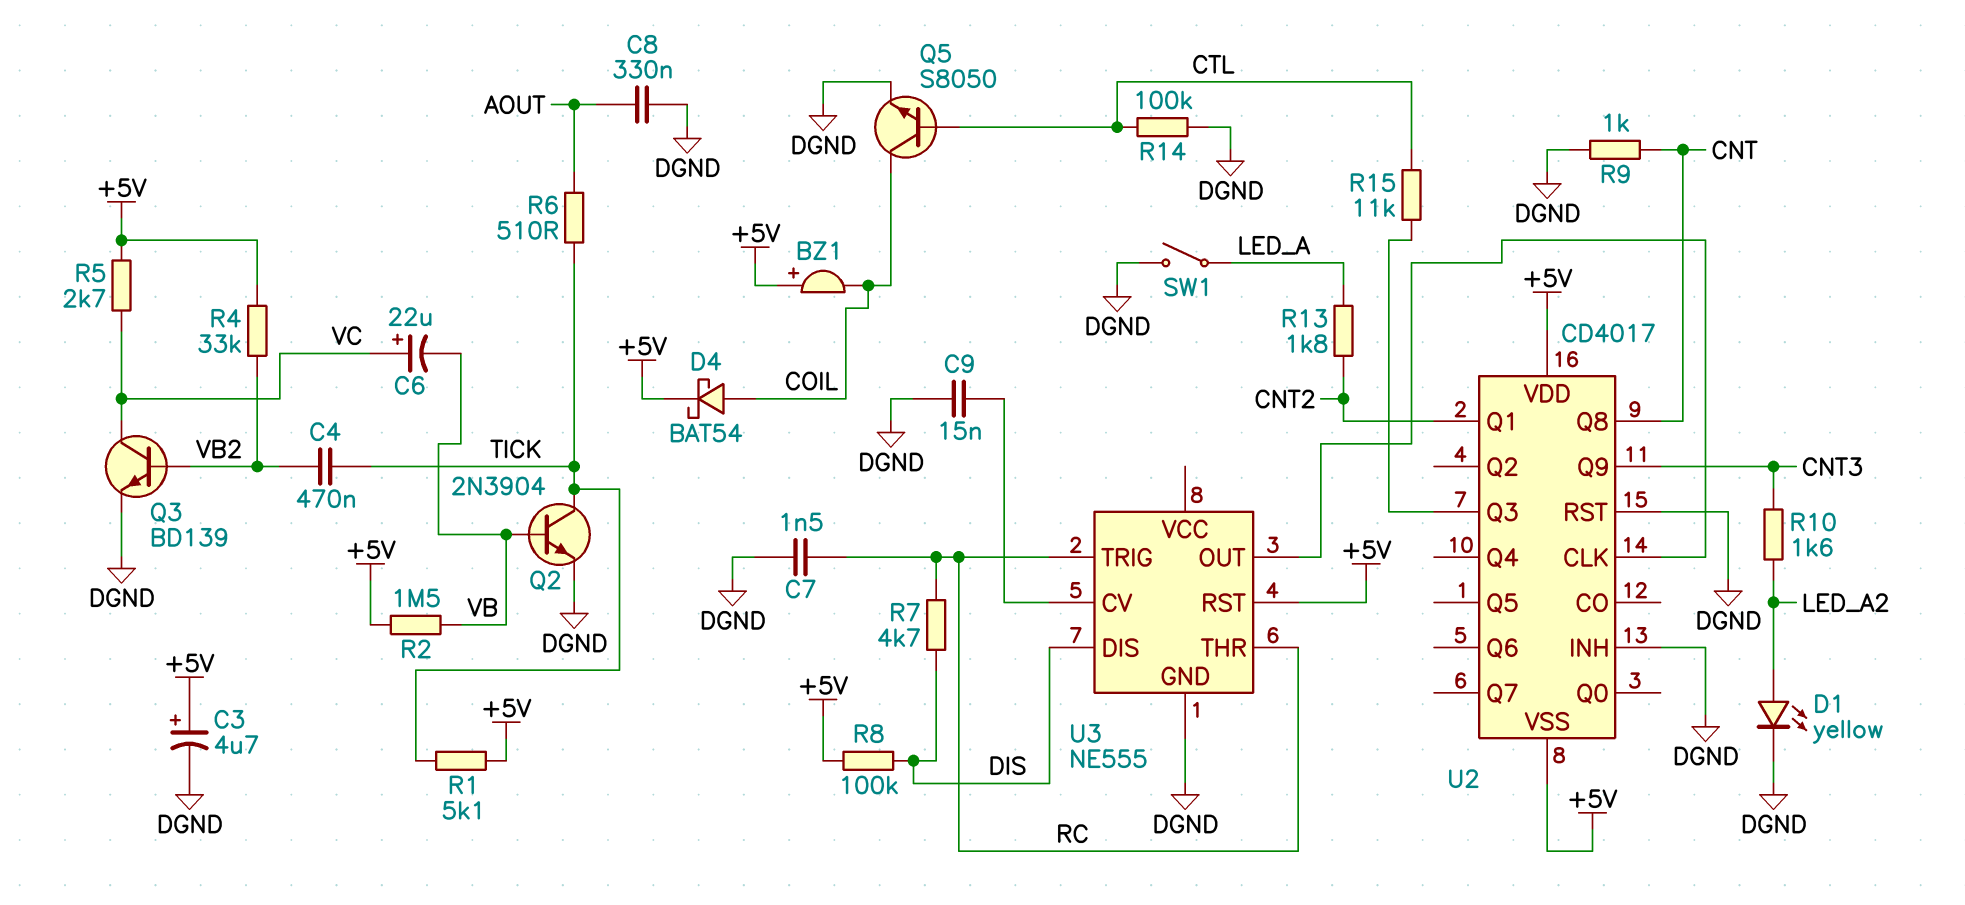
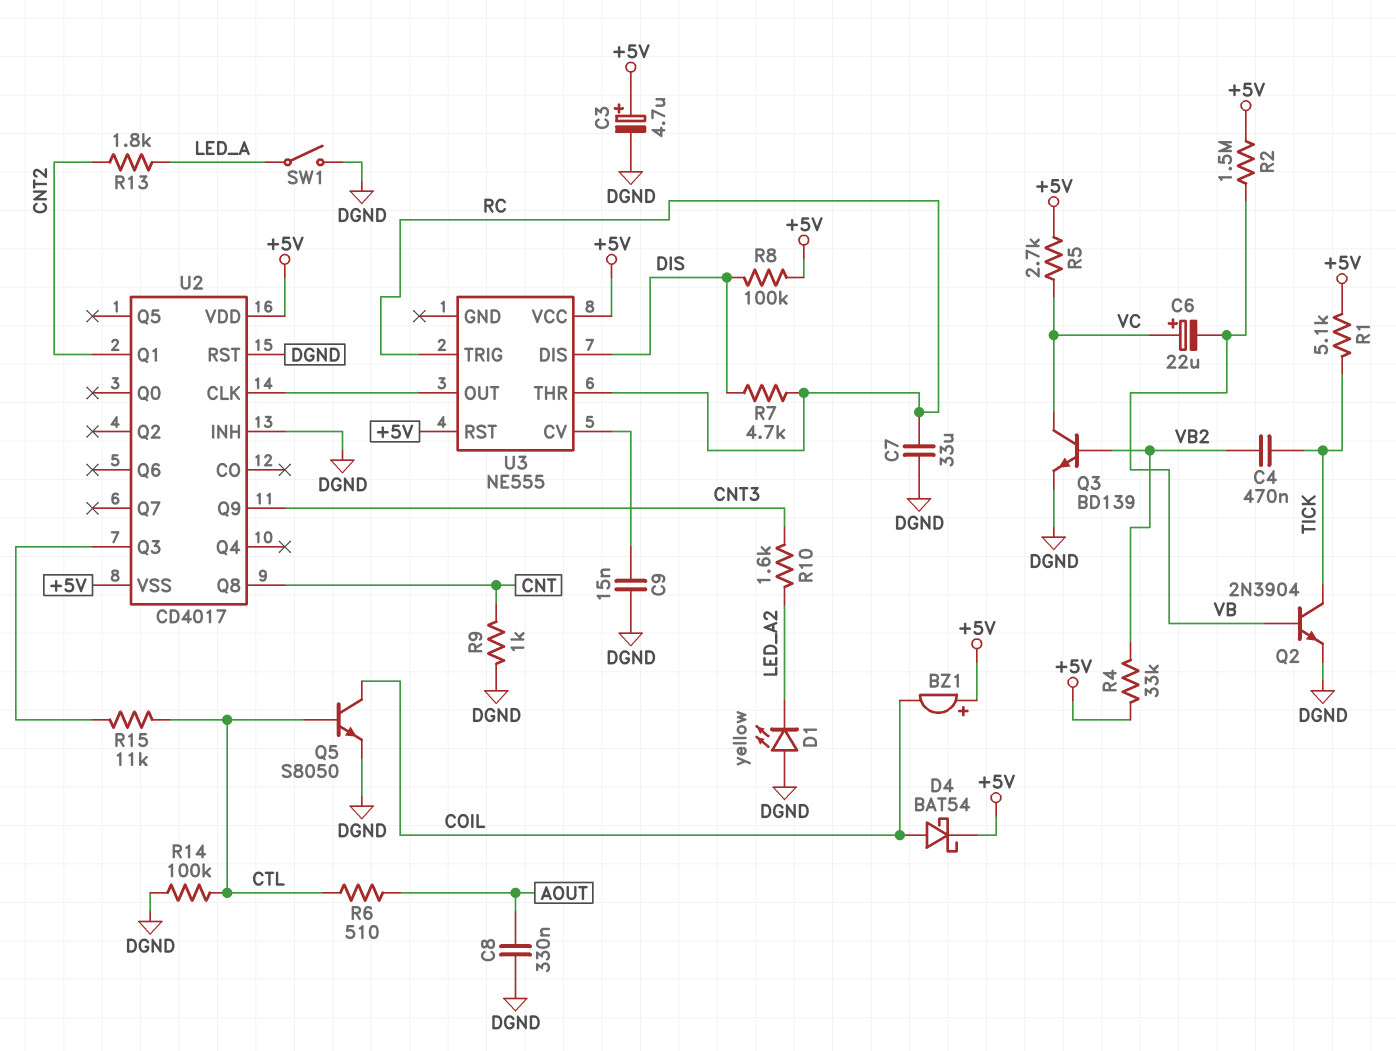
C7: 1.5nF (DGND, RC) -> 33uF (DGND, RC)
D1: LED yellow (A LED_A2, K DGND) -> LED yellow (A DGND, K LED_A2)
R6: 510 (AOUT, TICK) -> 510 (AOUT, CTL)
U3 pin GND: DGND -> none
U3 pin VCC: none -> +5V

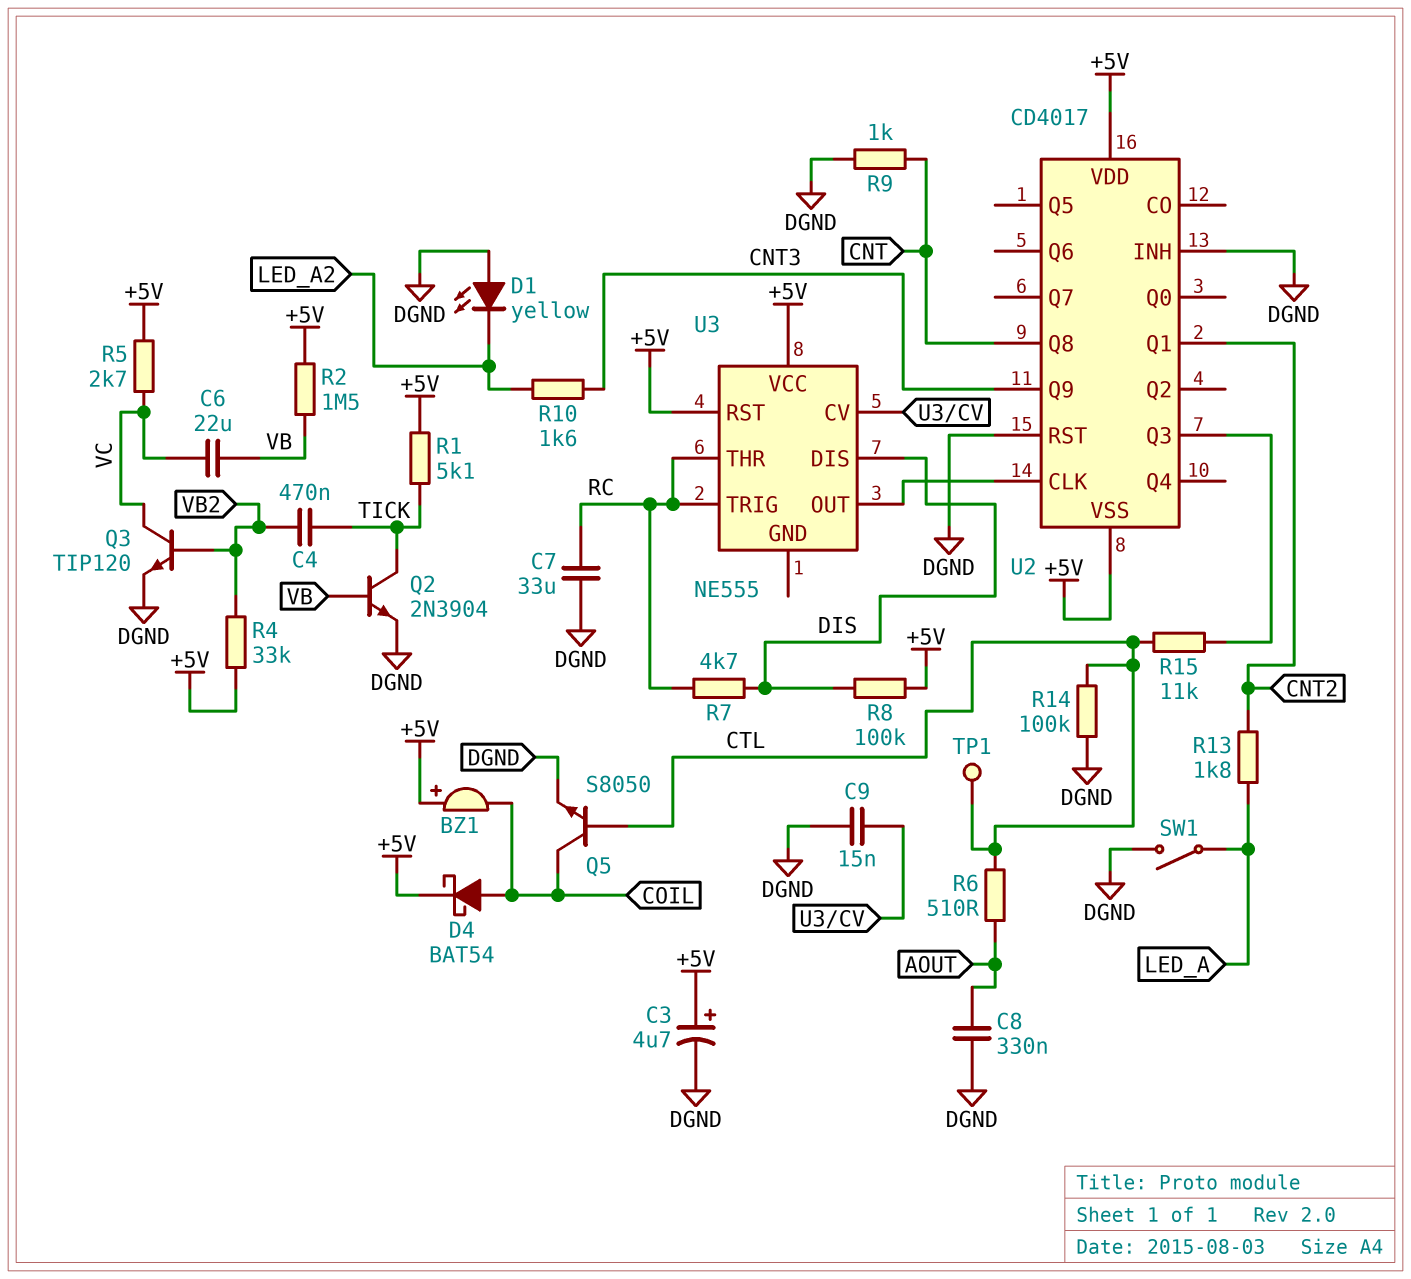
C6: 22uF (plus VC, minus VB) -> 22uF (VB, VC)
Q3: NPN BD139 (B VB2, C VC, E DGND) -> NPN TIP120 (B VB2, C VC, E DGND)
TP1: none -> test point (CTL)

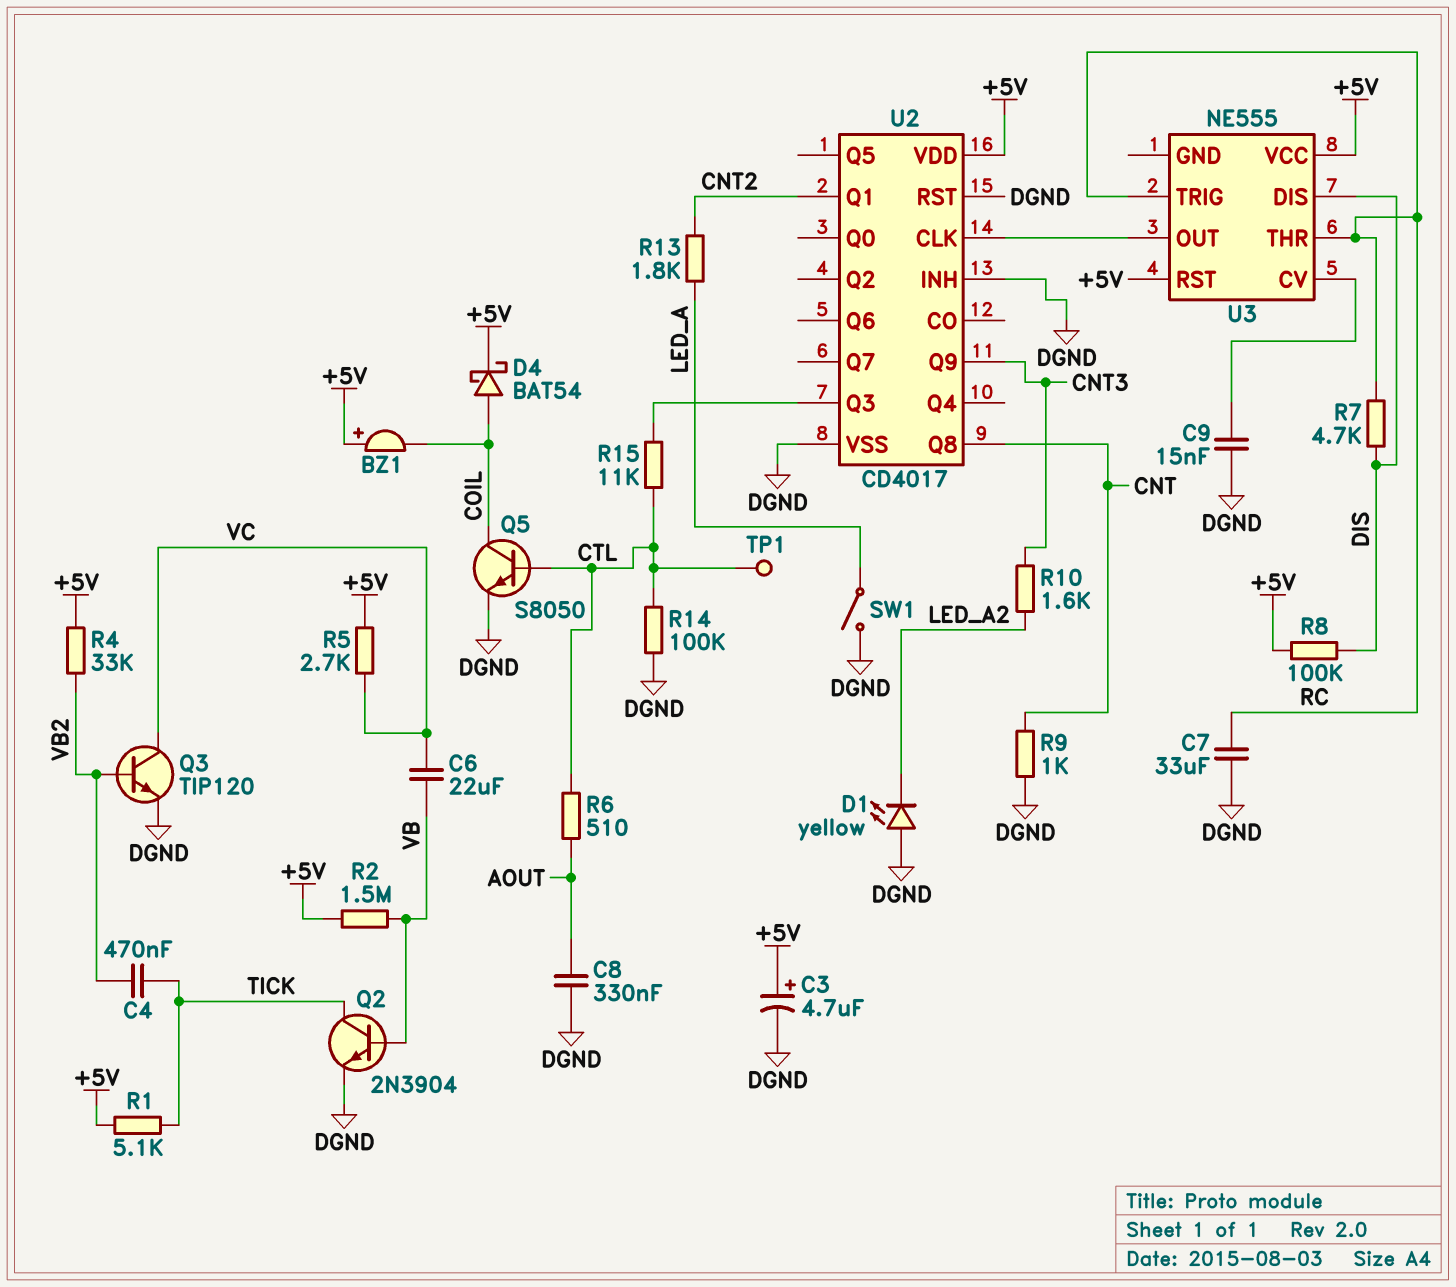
U2 pin VSS: +5V -> DGND

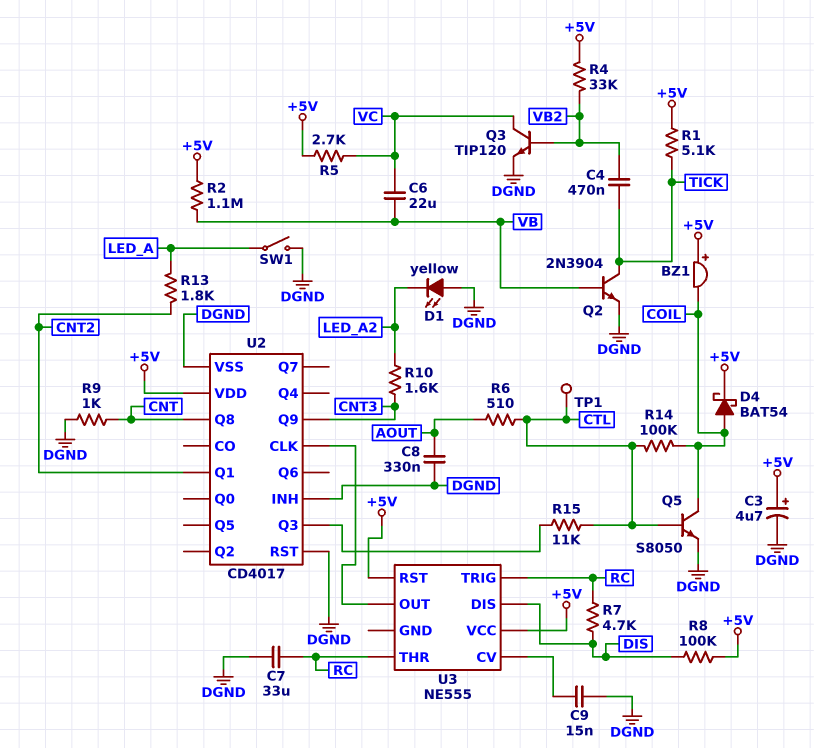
R2: 1.5M (+5V, VB) -> 1.1M (+5V, VB)
R14: 100k (CTL, DGND) -> 100k (COIL, CTL)

